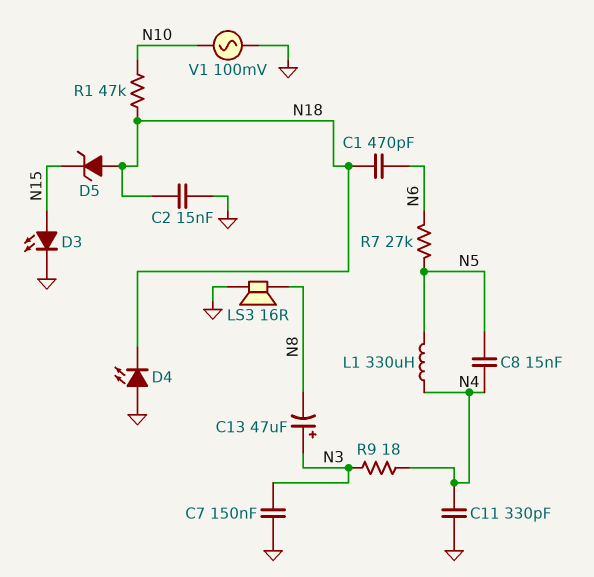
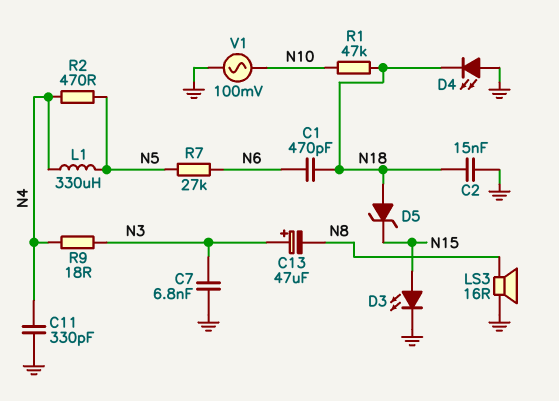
C7: 150nF (GND, N3) -> 6.8nF (GND, N3)
C8: 15nF (N4, N5) -> none
R2: none -> 470 (N4, N5)

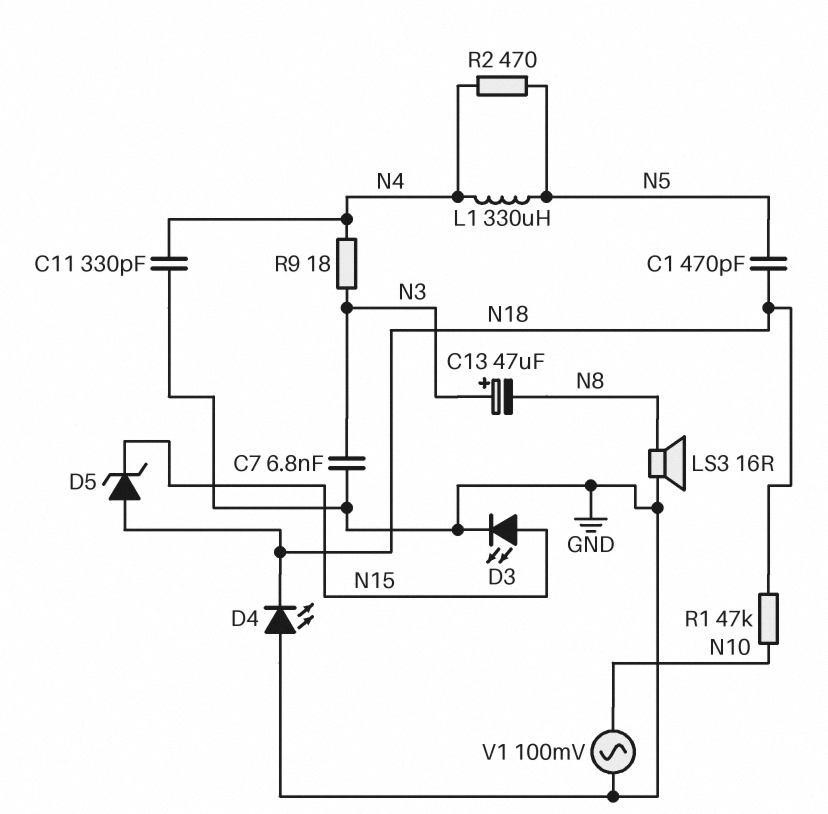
C1: 470pF (N6, N18) -> 470pF (N5, N18)
C2: 15nF (GND, N18) -> none
R7: 27k (N5, N6) -> none

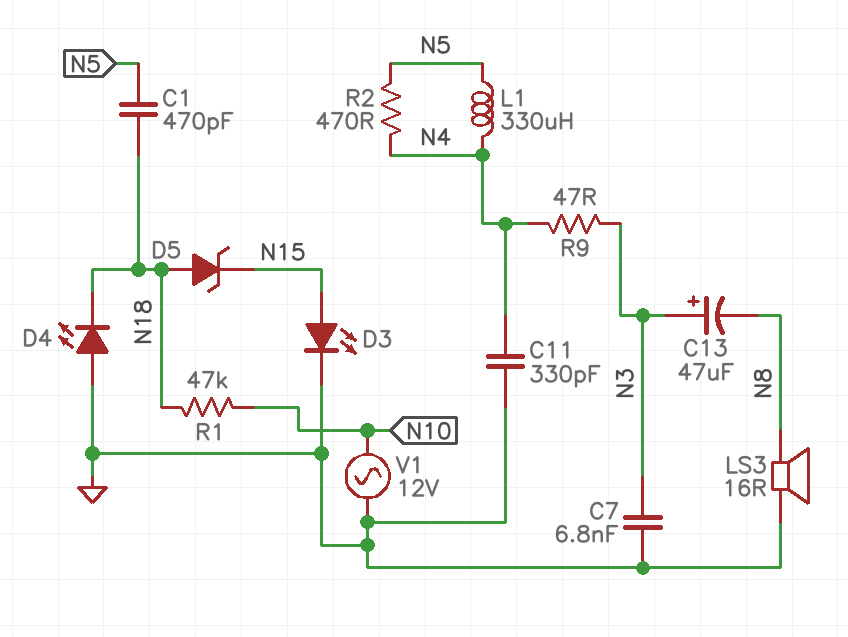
R9: 18 (N3, N4) -> 47 (N3, N4)
V1: AC 100mV (GND, N10) -> AC 12V (GND, N10)

